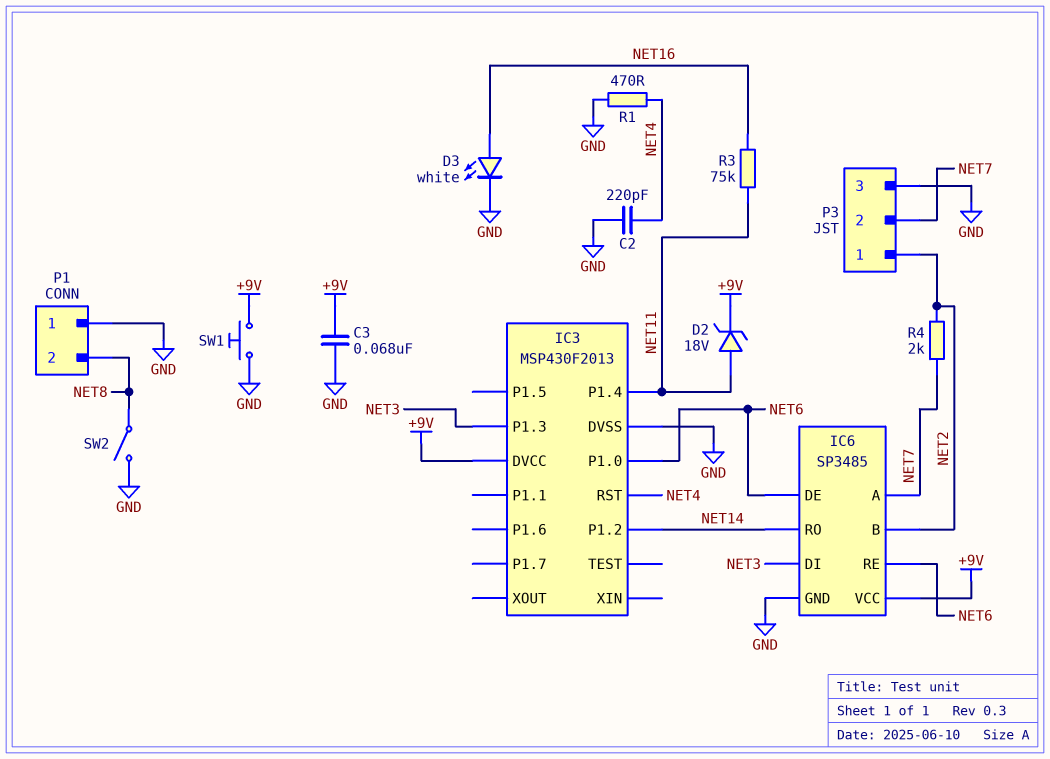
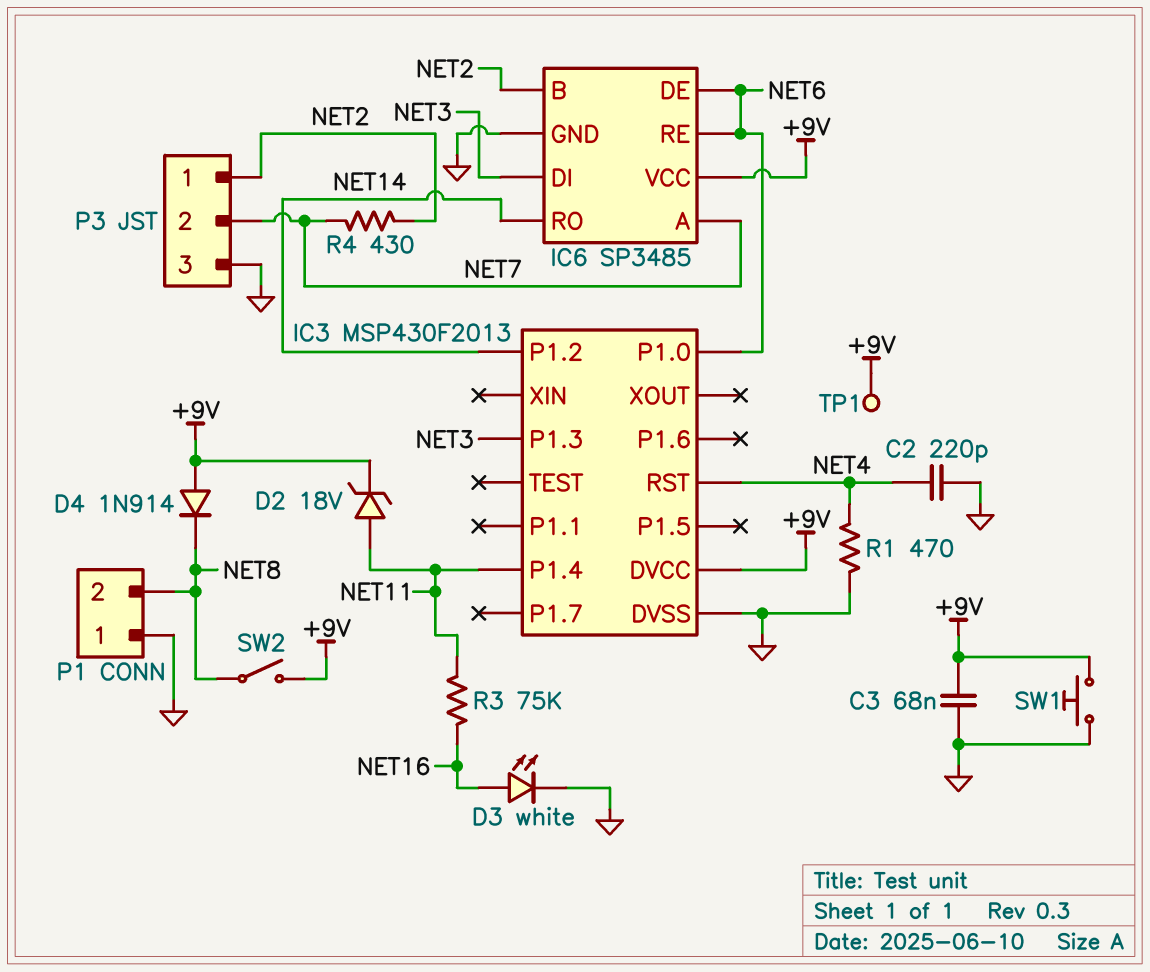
D4: none -> diode 1N914 (A +9V, K NET8)
R4: 2k (NET2, NET7) -> 430 (NET2, NET7)
SW2: switch (GND, NET8) -> switch (+9V, NET8)
TP1: none -> test point (+9V)

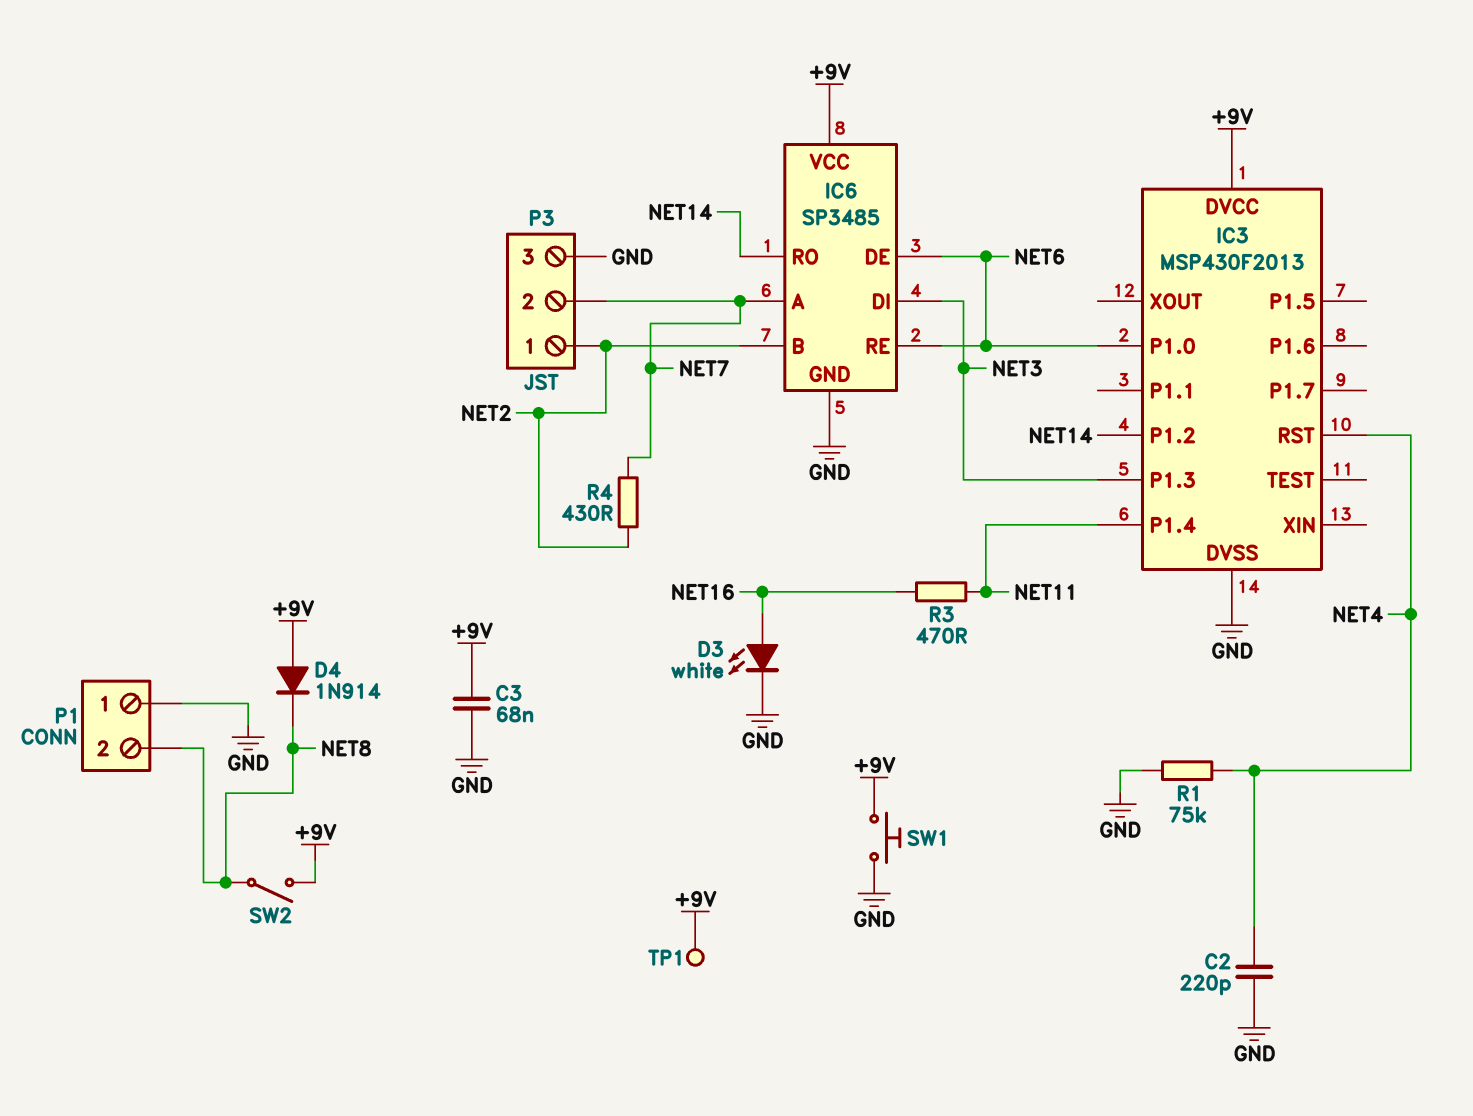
D2: zener 18V (A NET11, K +9V) -> none
R1: 470 (GND, NET4) -> 75k (GND, NET4)
R3: 75k (NET11, NET16) -> 470 (NET11, NET16)

